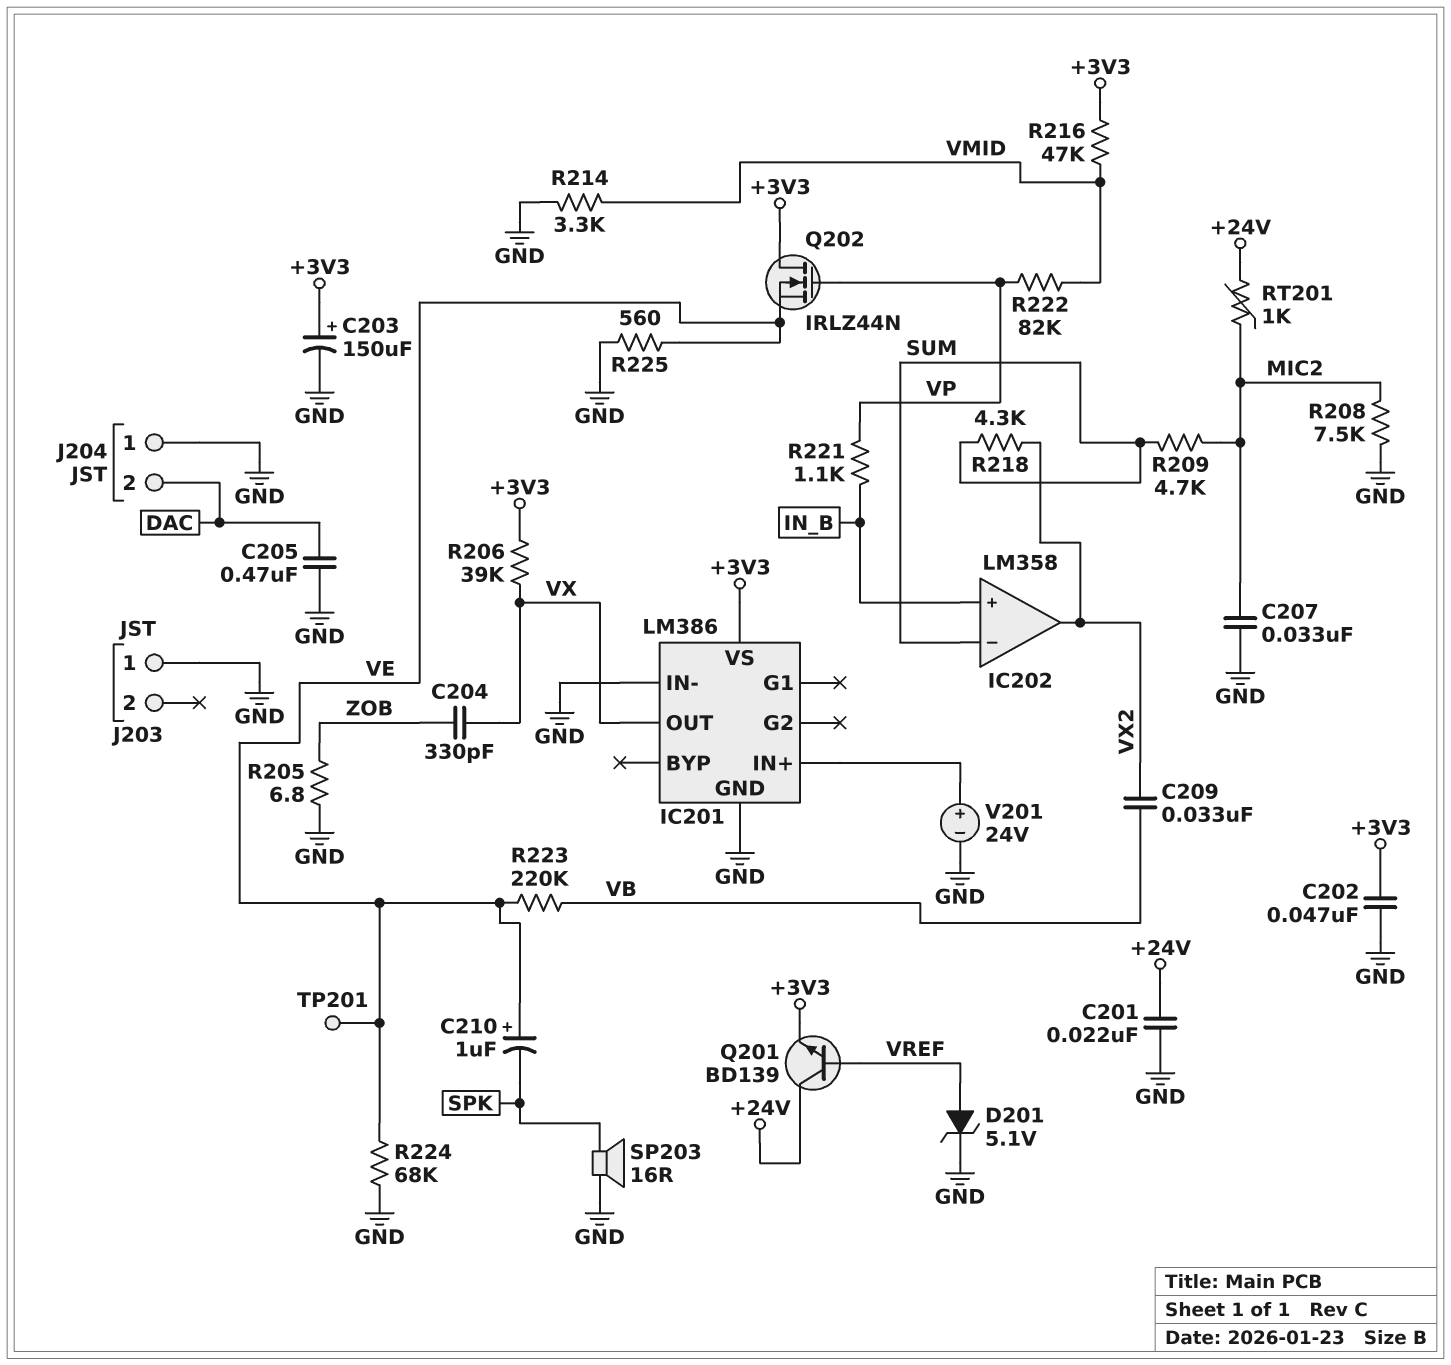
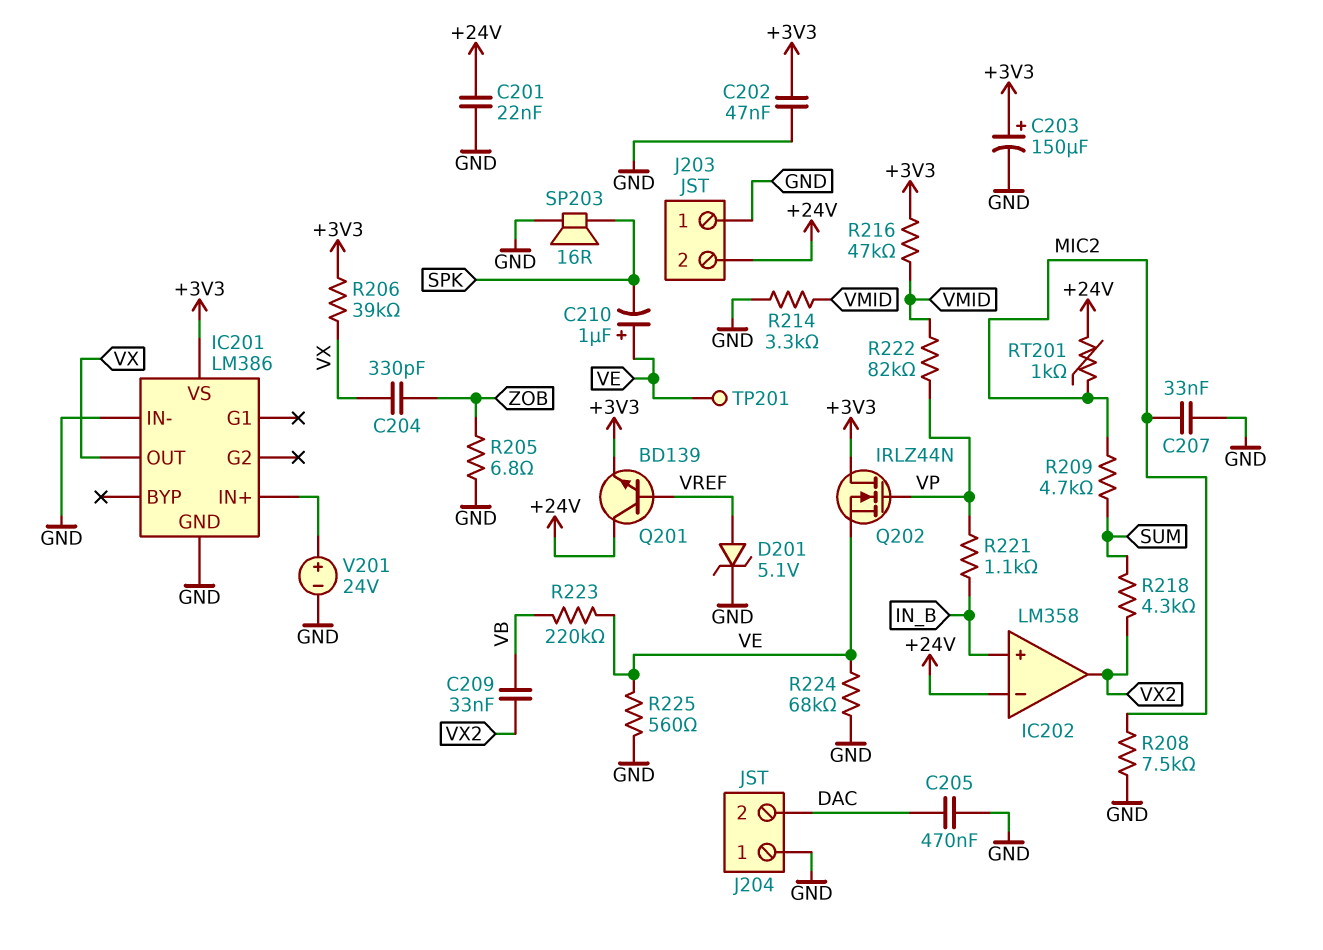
IC202 pin in-: SUM -> +24V
J203 pin 2: none -> +24V

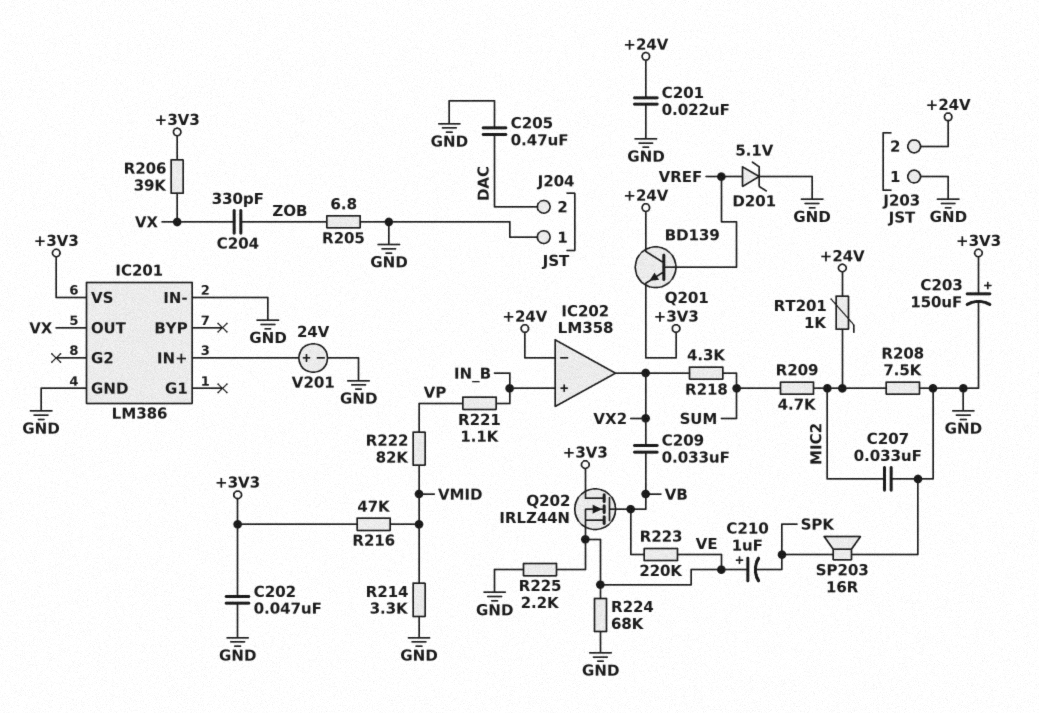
Q202: NMOS IRLZ44N (G VP, D +3V3, S VE) -> NMOS IRLZ44N (G VB, D +3V3, S VE)
R225: 560 (GND, VE) -> 2.2k (GND, VE)
TP201: test point (VE) -> none

